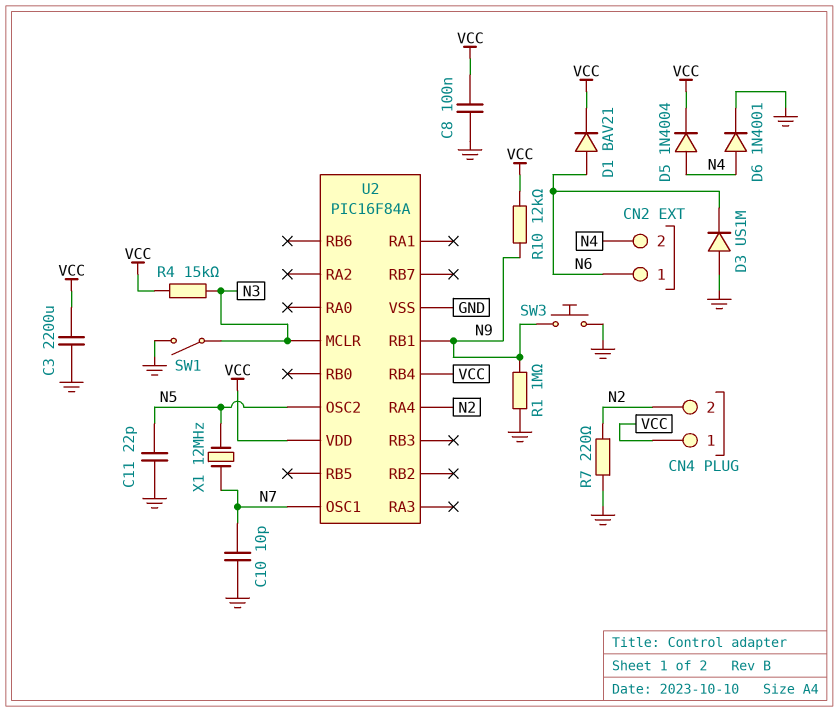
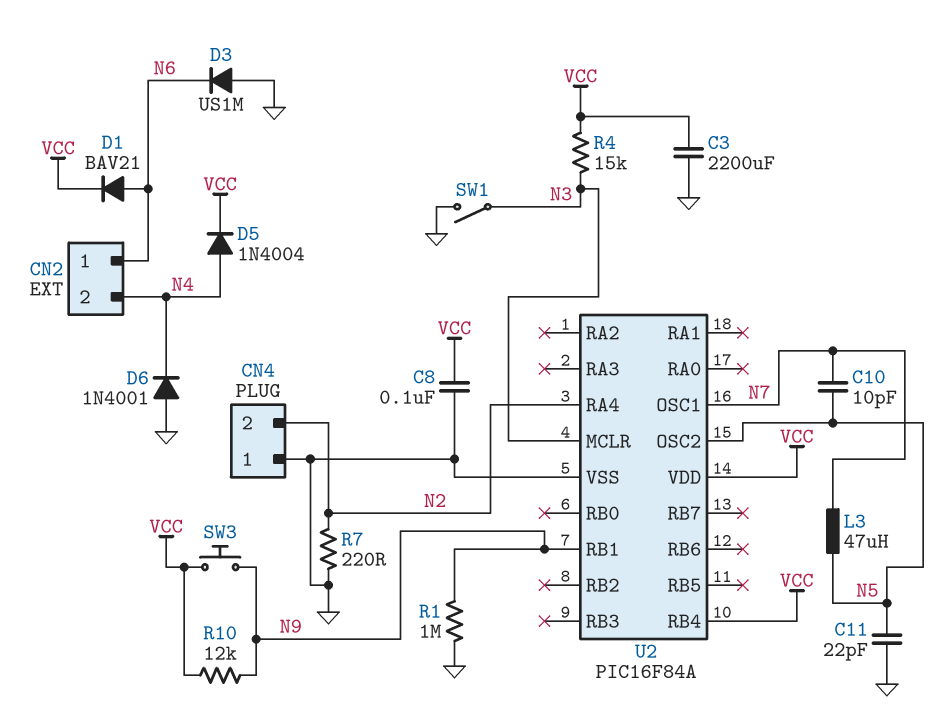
C10: 10pF (GND, N7) -> 10pF (N5, N7)
CN4 pin 1: VCC -> GND
D6: diode 1N4001 (A N4, K GND) -> diode 1N4001 (A GND, K N4)
L3: none -> 47uH (N5, N7)
SW3: button (GND, N9) -> button (N9, VCC)
X1: 12MHz (N5, N7) -> none

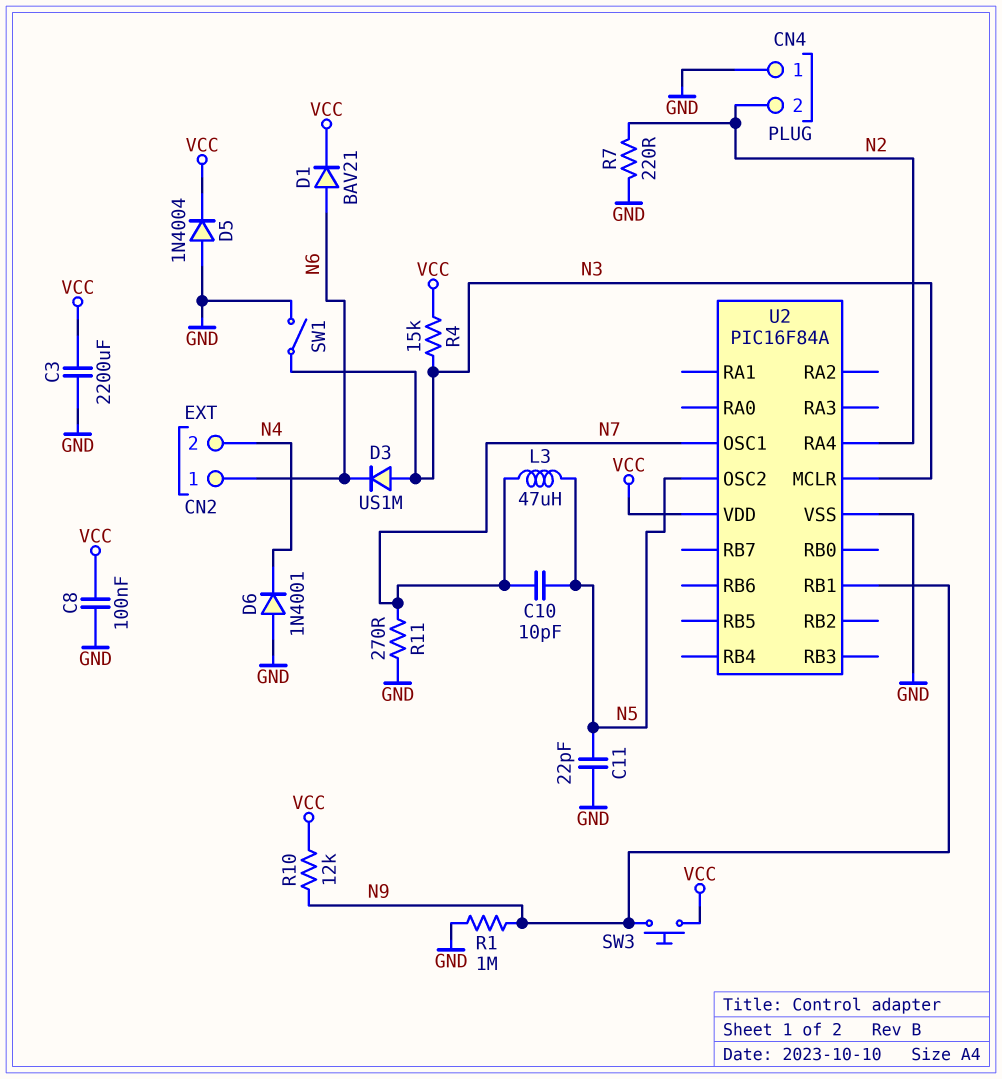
D3: diode US1M (A GND, K N6) -> diode US1M (A N3, K N6)
D5: diode 1N4004 (A N4, K VCC) -> diode 1N4004 (A GND, K VCC)
R11: none -> 270 (GND, N7)
U2 pin RB4: VCC -> none

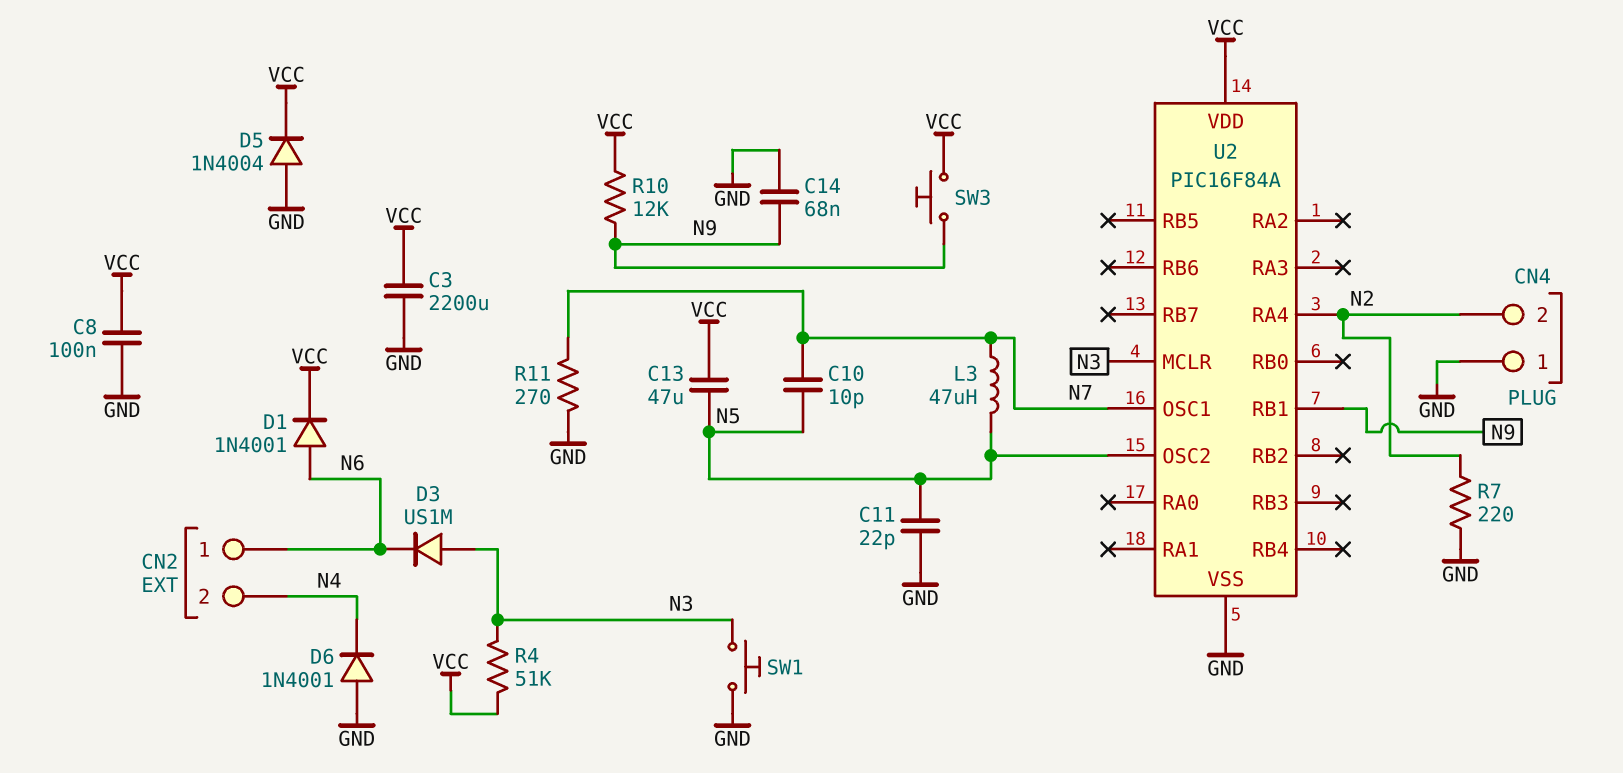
C13: none -> 47uF (N5, VCC)
C14: none -> 68nF (GND, N9)
D1: diode BAV21 (A N6, K VCC) -> diode 1N4001 (A N6, K VCC)
R1: 1M (GND, N9) -> none
R4: 15k (N3, VCC) -> 51k (N3, VCC)
SW1: switch (GND, N3) -> button (GND, N3)

